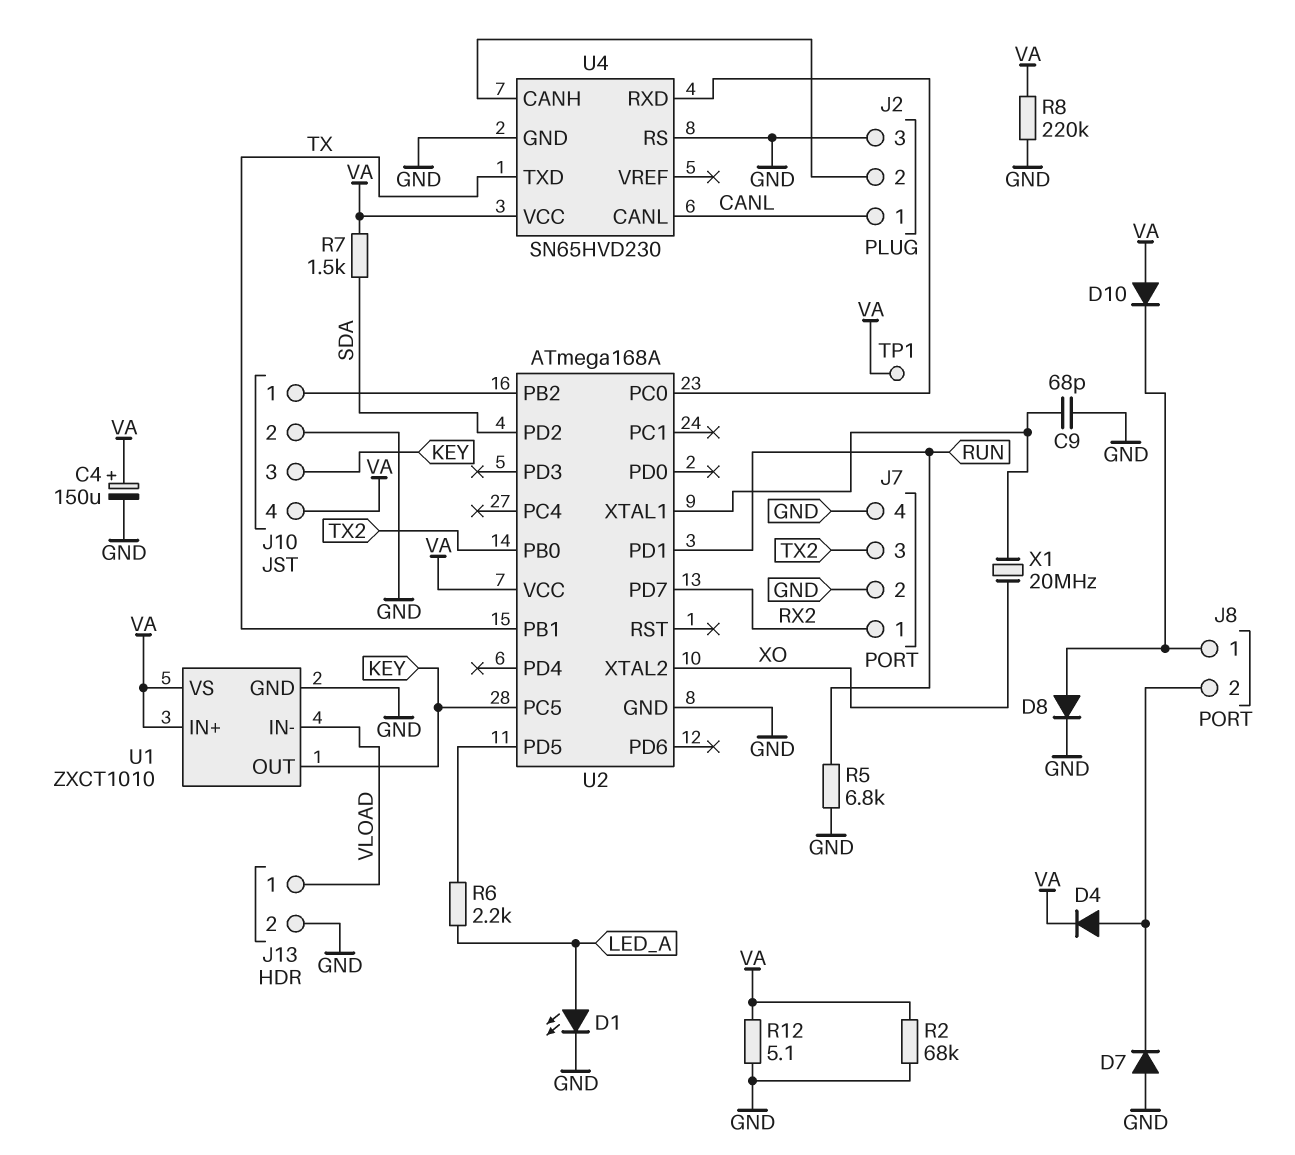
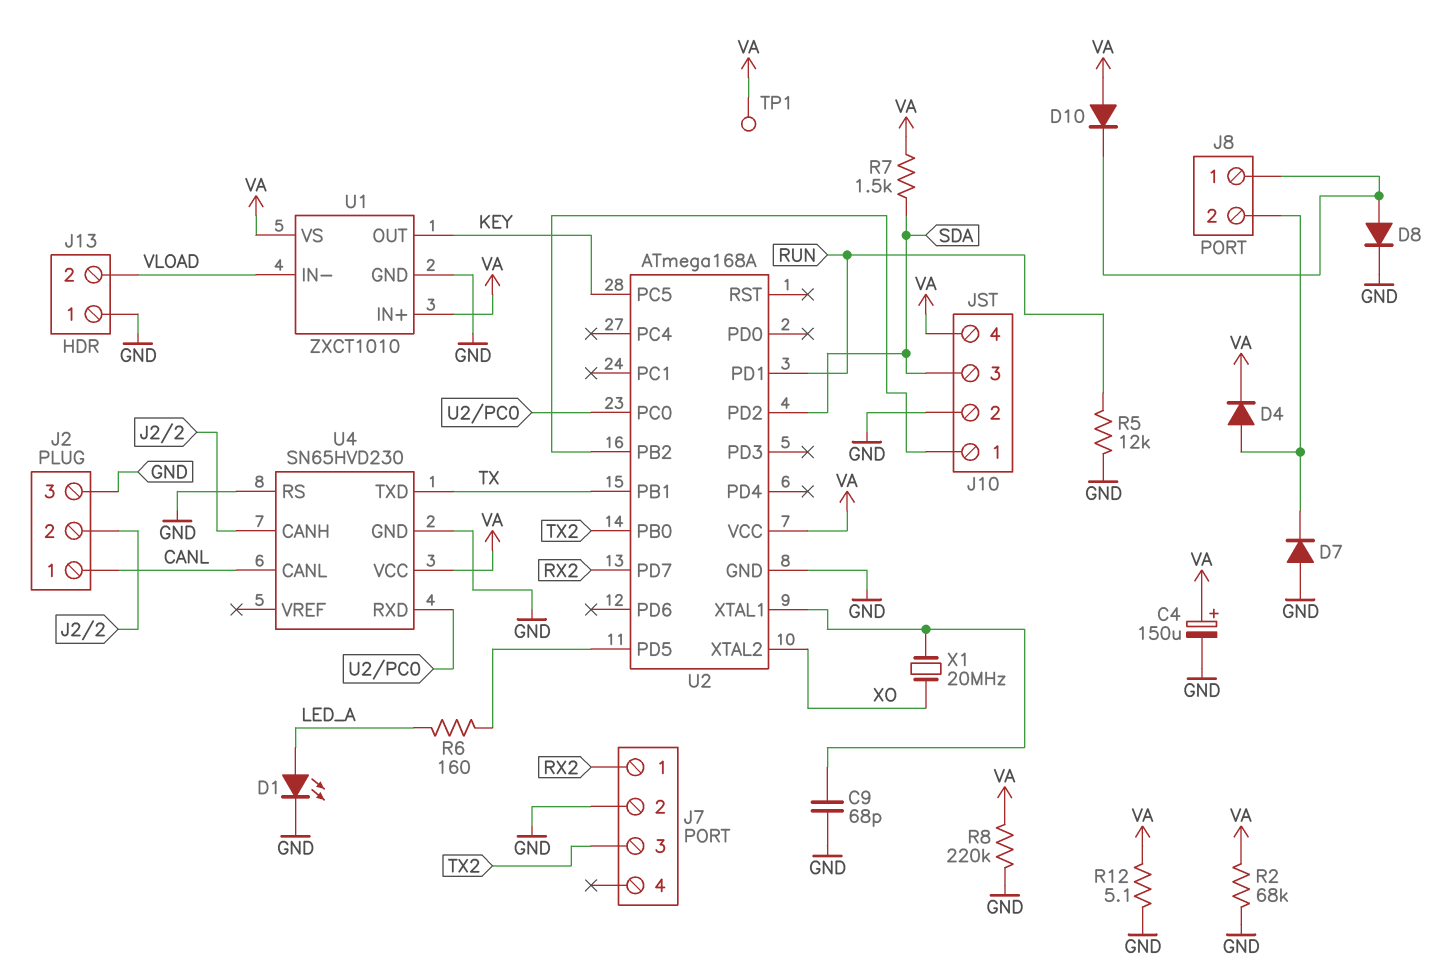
J7 pin 4: GND -> none
J10 pin 3: KEY -> SDA
J13 pin 1: VLOAD -> GND
J13 pin 2: GND -> VLOAD
R5: 6.8k (GND, RUN) -> 12k (GND, RUN)
R6: 2.2k (LED_A, U2/PD5) -> 160 (LED_A, U2/PD5)

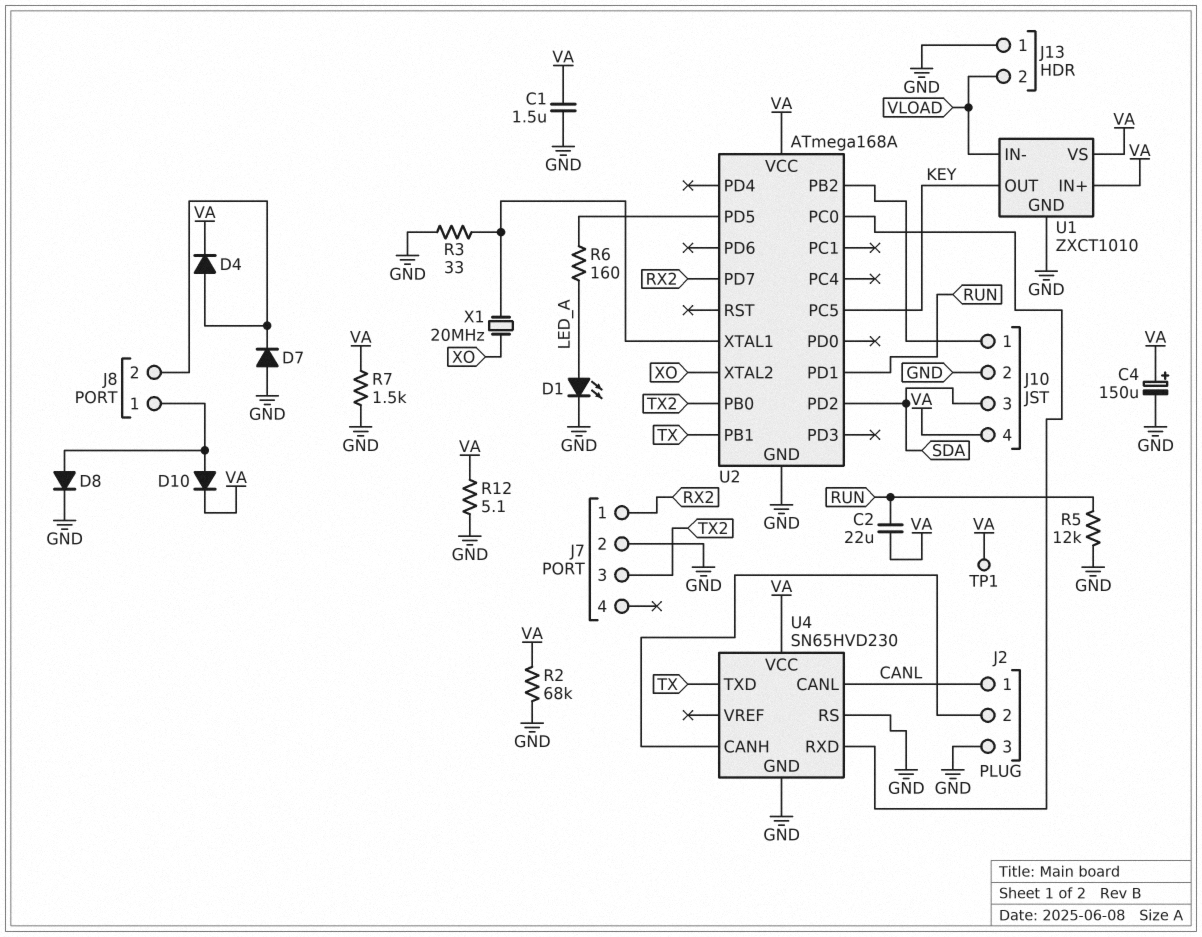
C1: none -> 1.5uF (GND, VA)
C2: none -> 22uF (RUN, VA)
C9: 68pF (GND, U2/XTAL1) -> none
D10: diode (A VA, K J8/1) -> diode (A J8/1, K VA)
R3: none -> 33 (GND, U2/XTAL1)
R7: 1.5k (SDA, VA) -> 1.5k (GND, VA)
R8: 220k (GND, VA) -> none

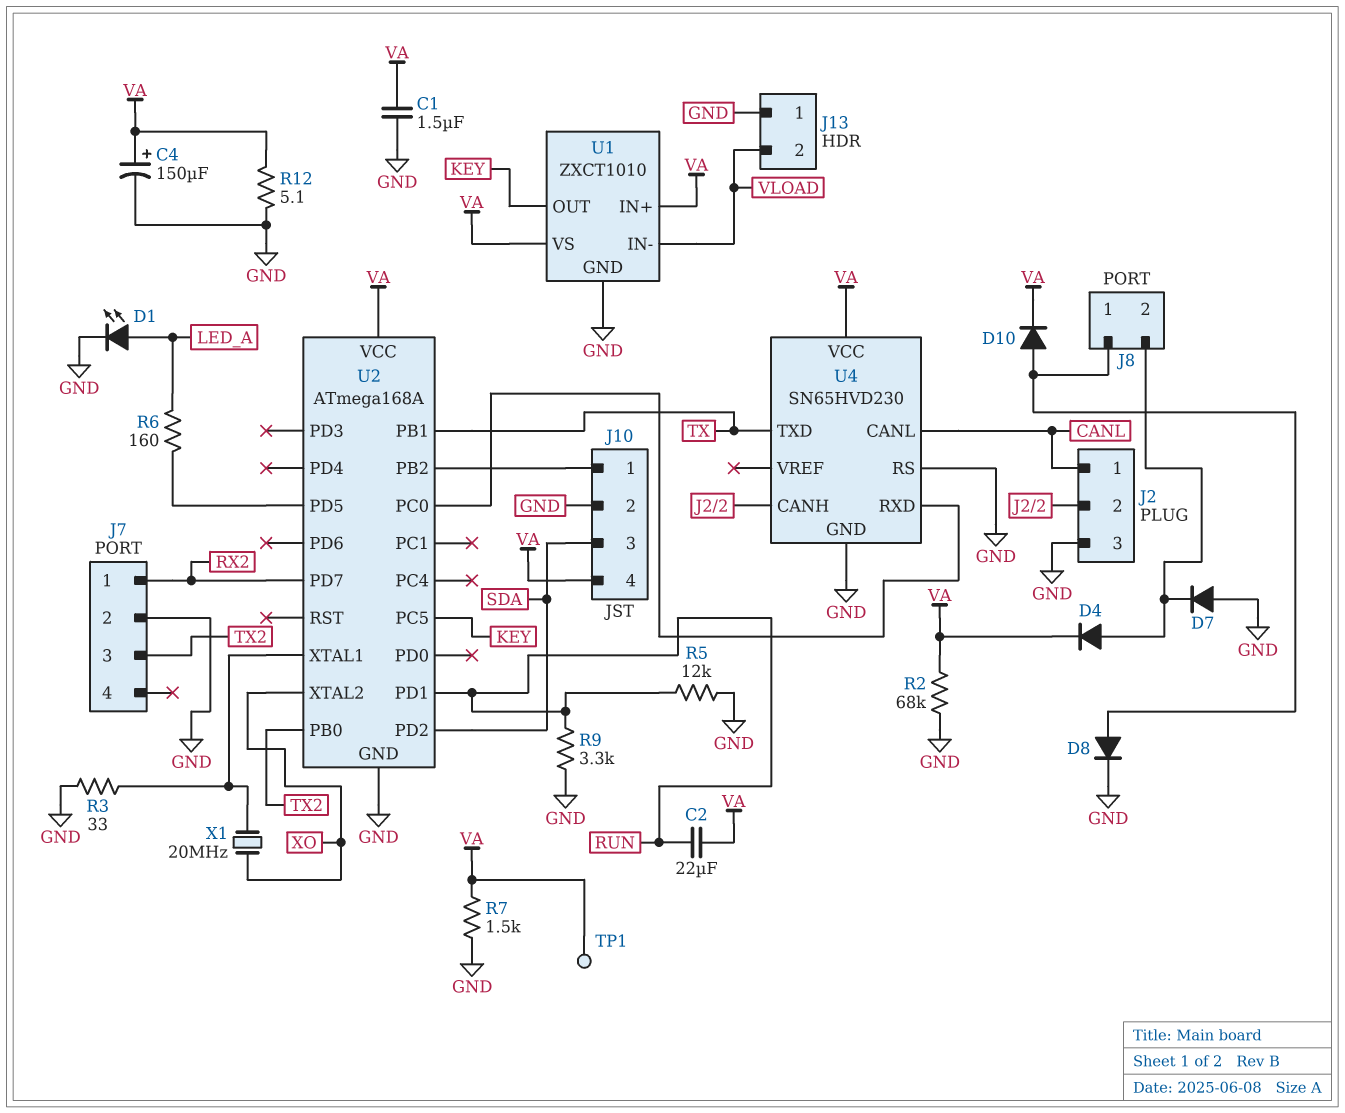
R9: none -> 3.3k (GND, RUN)

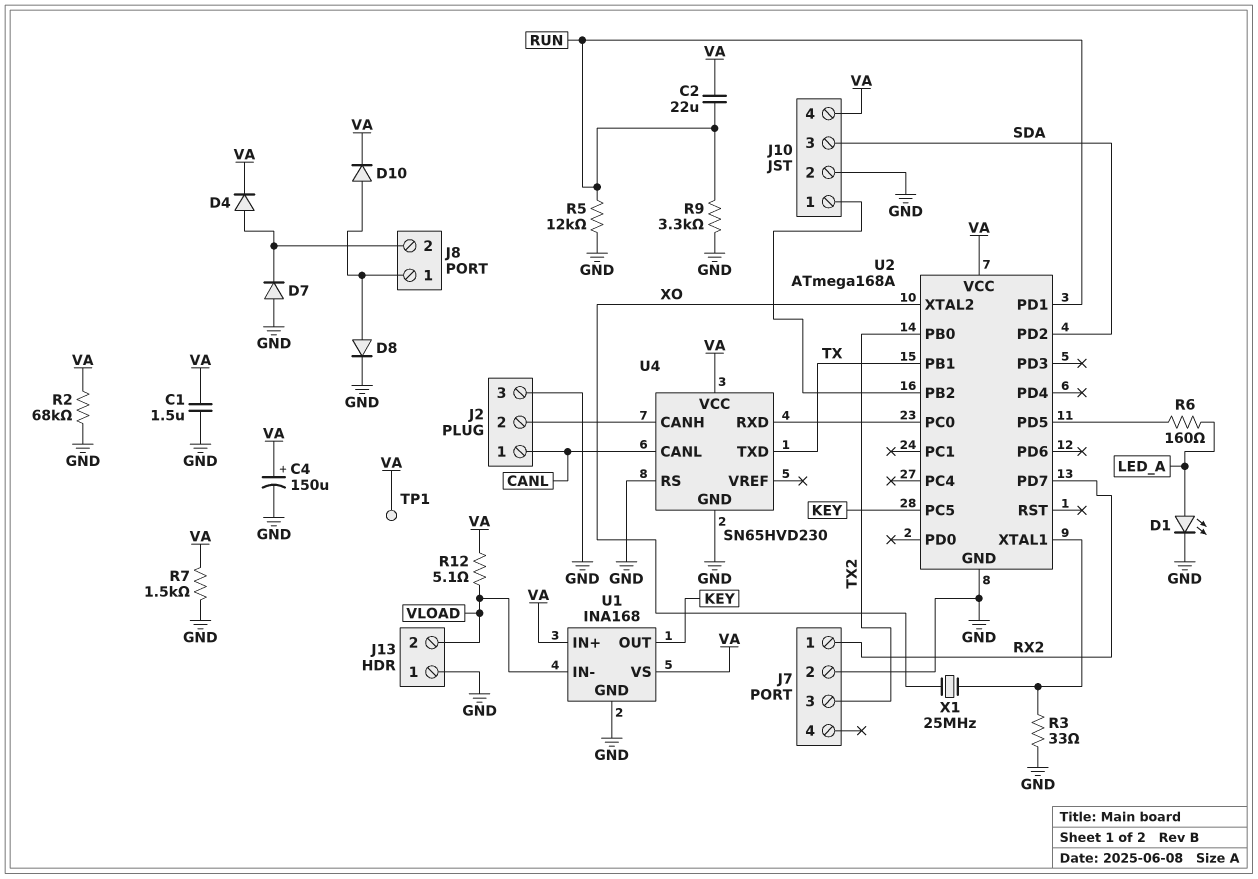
R12: 5.1 (GND, VA) -> 5.1 (VA, VLOAD)
U1: ZXCT1010 -> INA168
X1: 20MHz (U2/XTAL1, XO) -> 25MHz (U2/XTAL1, XO)

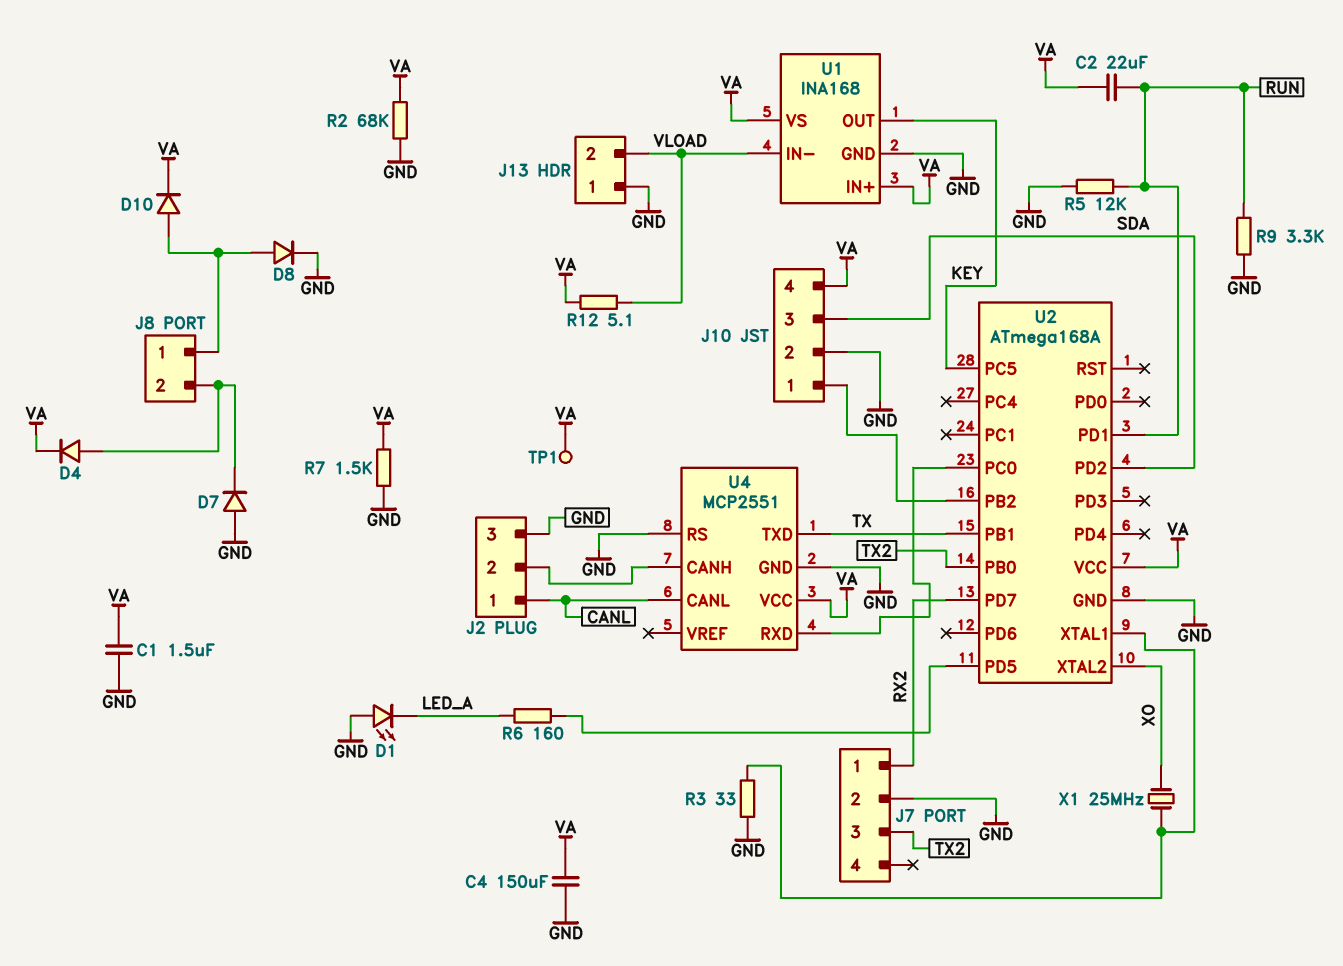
C4: 150uF (plus VA, minus GND) -> 150uF (GND, VA)
D1: LED (A LED_A, K GND) -> LED (A GND, K LED_A)
U4: SN65HVD230 -> MCP2551

